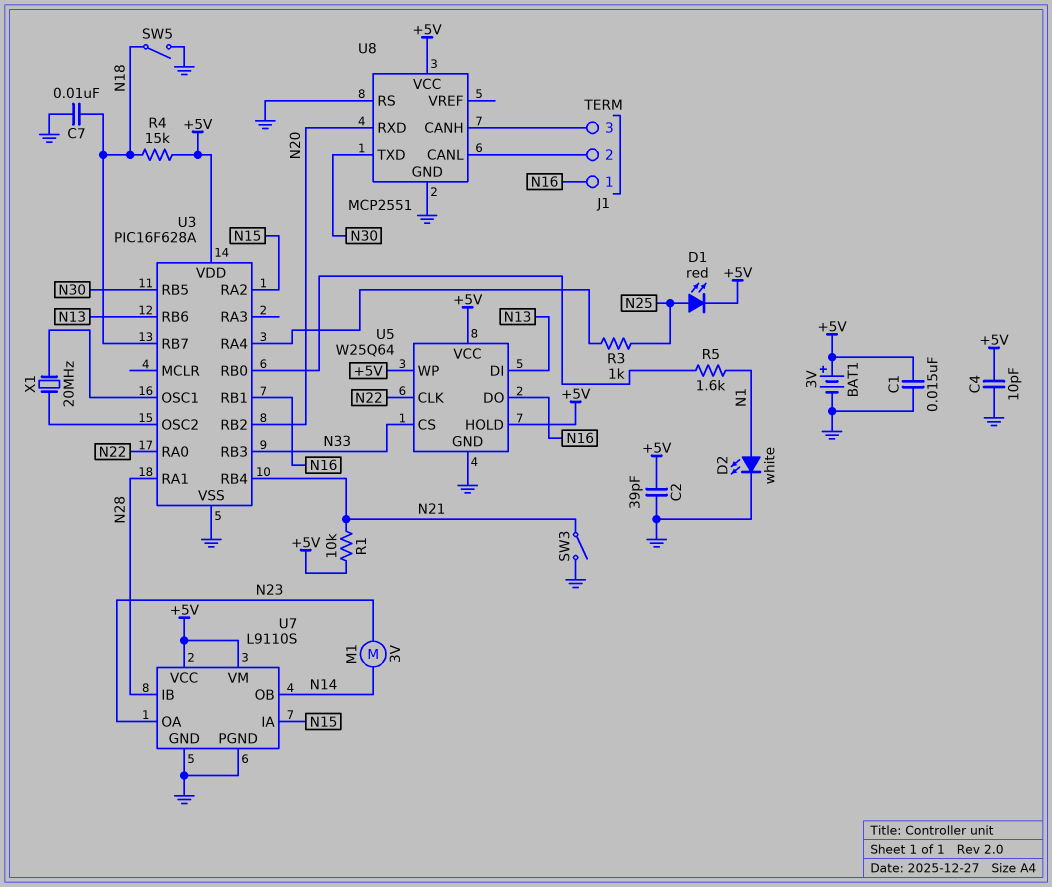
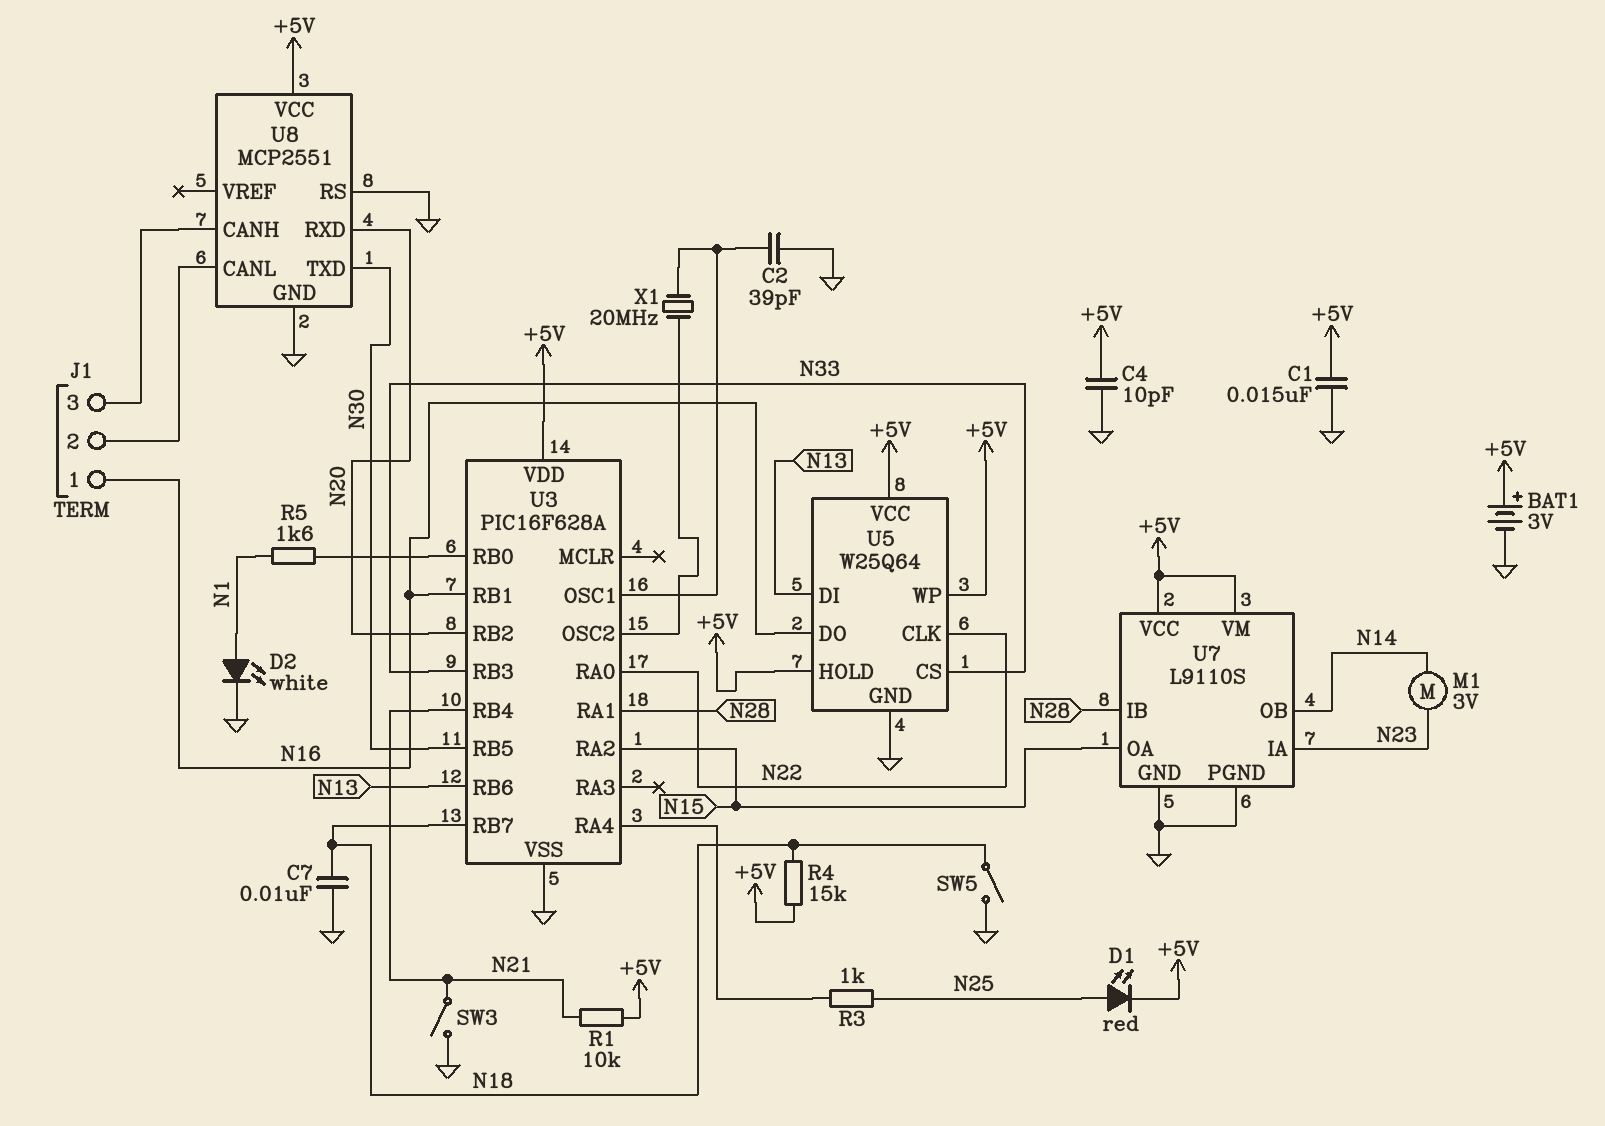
C2: 39pF (+5V, GND) -> 39pF (GND, U3/OSC1)
U7 pin IA: N15 -> N23
U7 pin OA: N23 -> N15

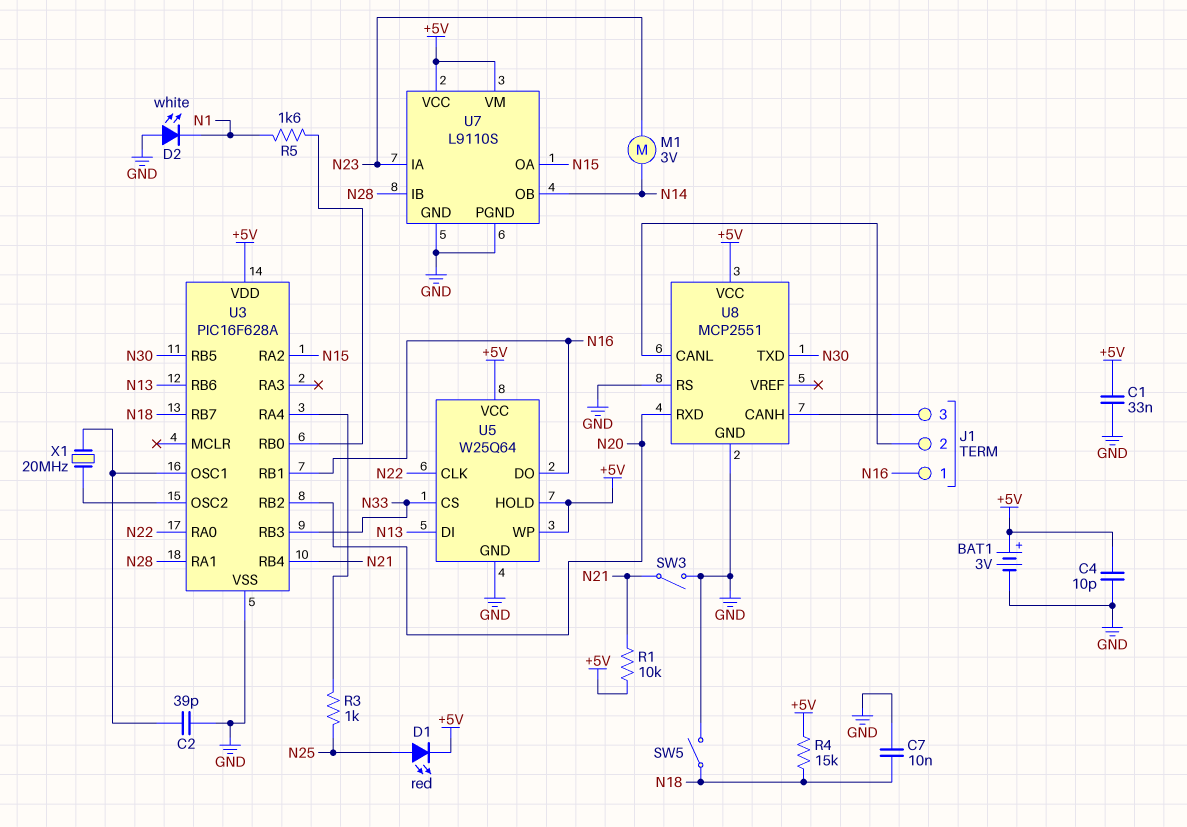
C1: 15nF (+5V, GND) -> 33nF (+5V, GND)
D2: LED white (A N1, K GND) -> LED white (A GND, K N1)

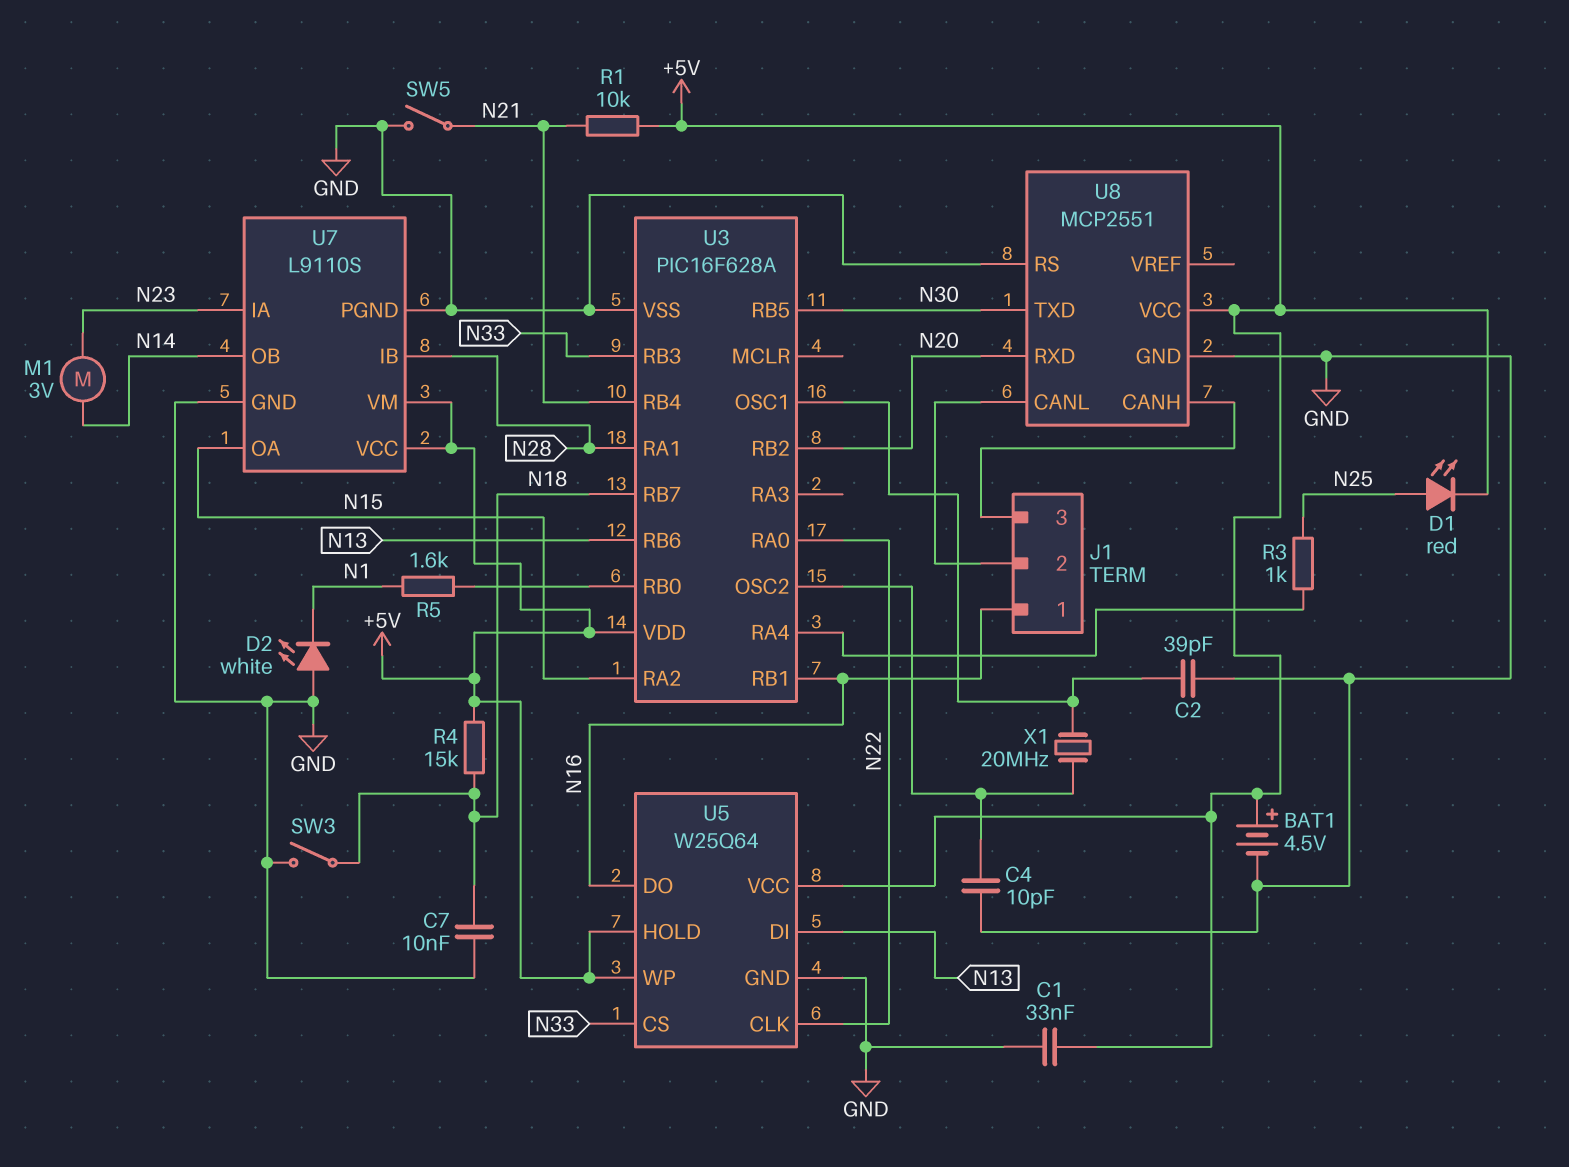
BAT1: 3V (plus +5V, minus GND) -> 4.5V (plus +5V, minus GND)
C4: 10pF (+5V, GND) -> 10pF (GND, U3/OSC2)
SW3: switch (GND, N21) -> switch (GND, N18)
SW5: switch (GND, N18) -> switch (GND, N21)

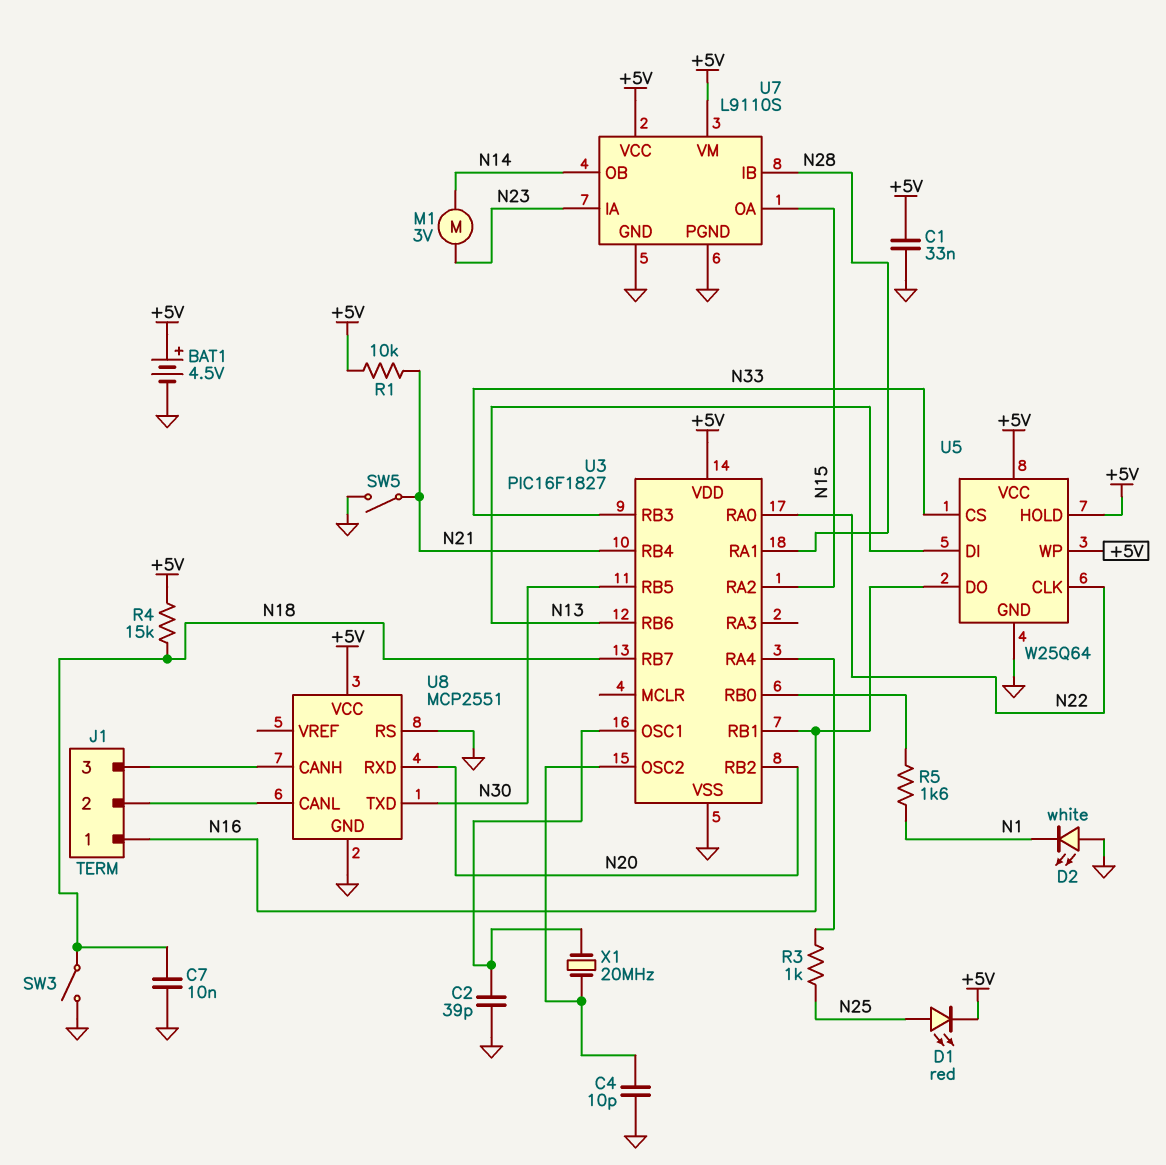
U3: PIC16F628A -> PIC16F1827

